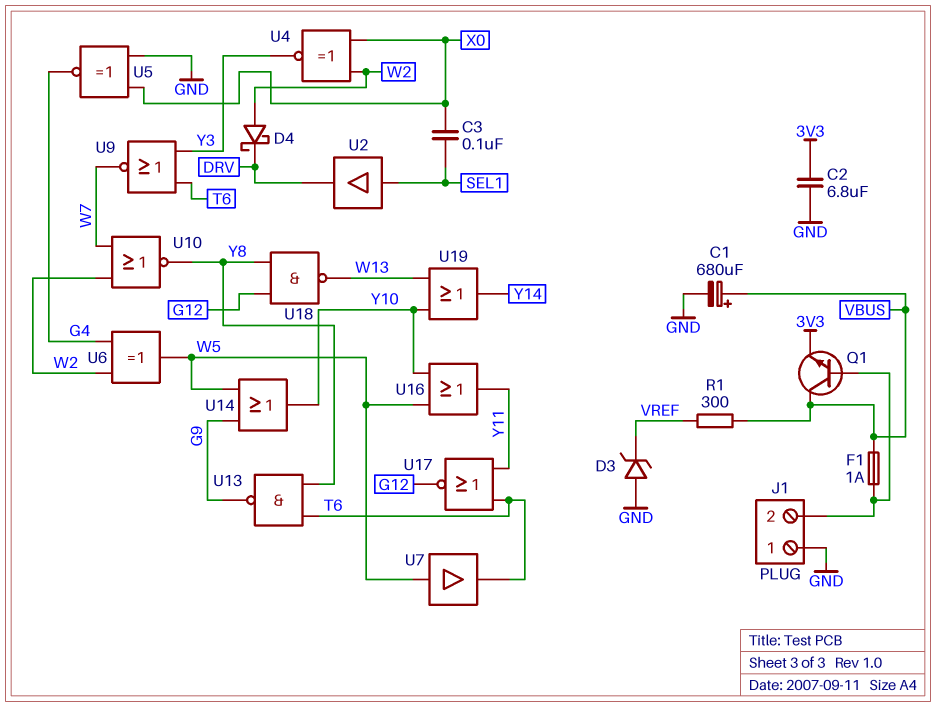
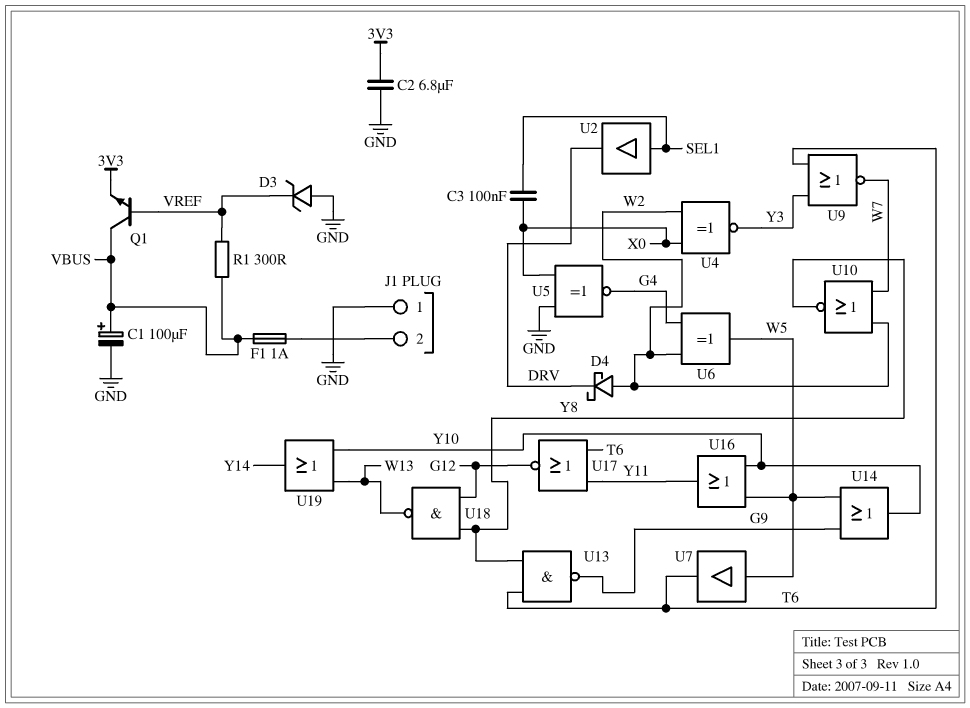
C1: 680uF (plus VBUS, minus GND) -> 100uF (plus VBUS, minus GND)
Q1: NPN (B J1/2, C VBUS, E 3V3) -> NPN (B VREF, C VBUS, E 3V3)

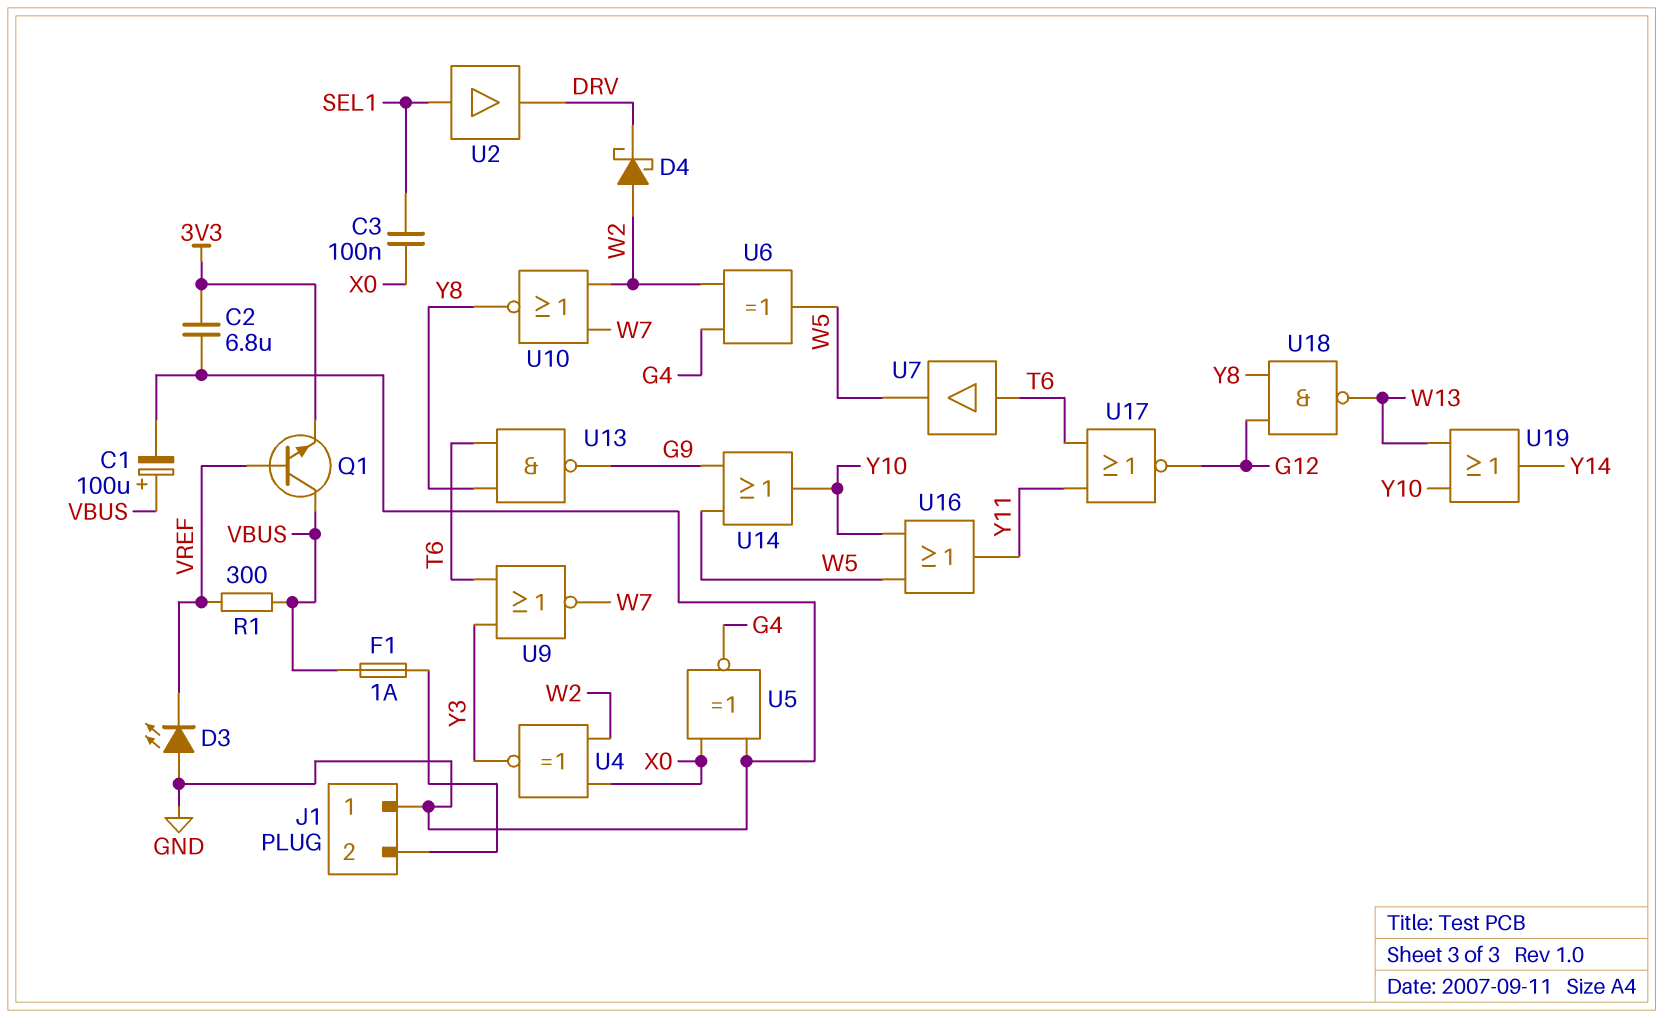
D3: zener (A GND, K VREF) -> LED (A GND, K VREF)
U7: buffer (in W5, out T6) -> buffer (in T6, out W5)

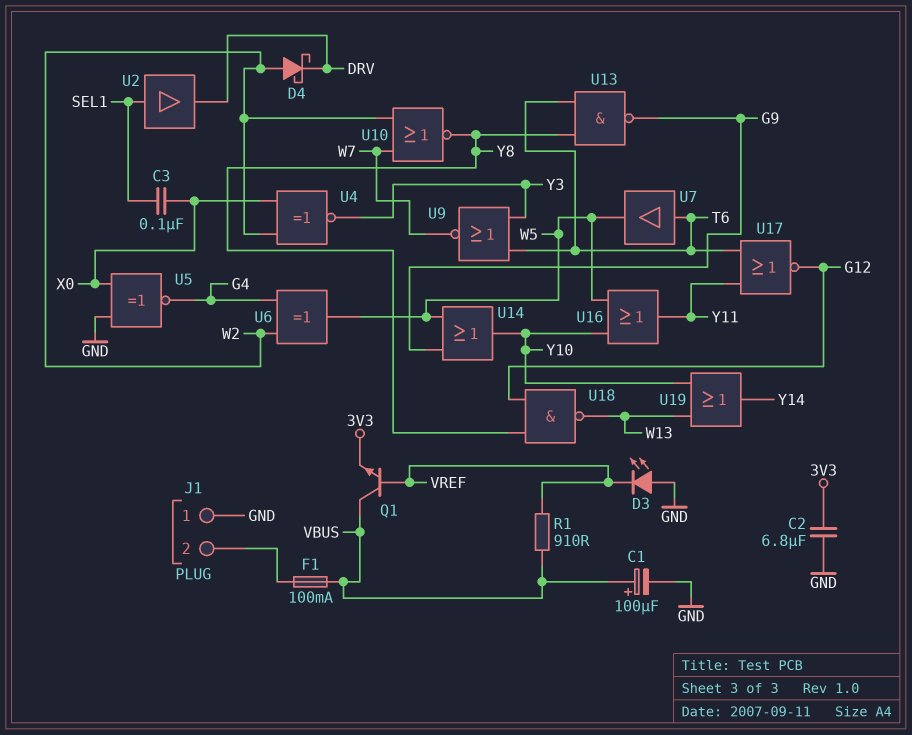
F1: 1A (J1/2, VBUS) -> 100mA (J1/2, VBUS)
R1: 300 (VBUS, VREF) -> 910 (VBUS, VREF)

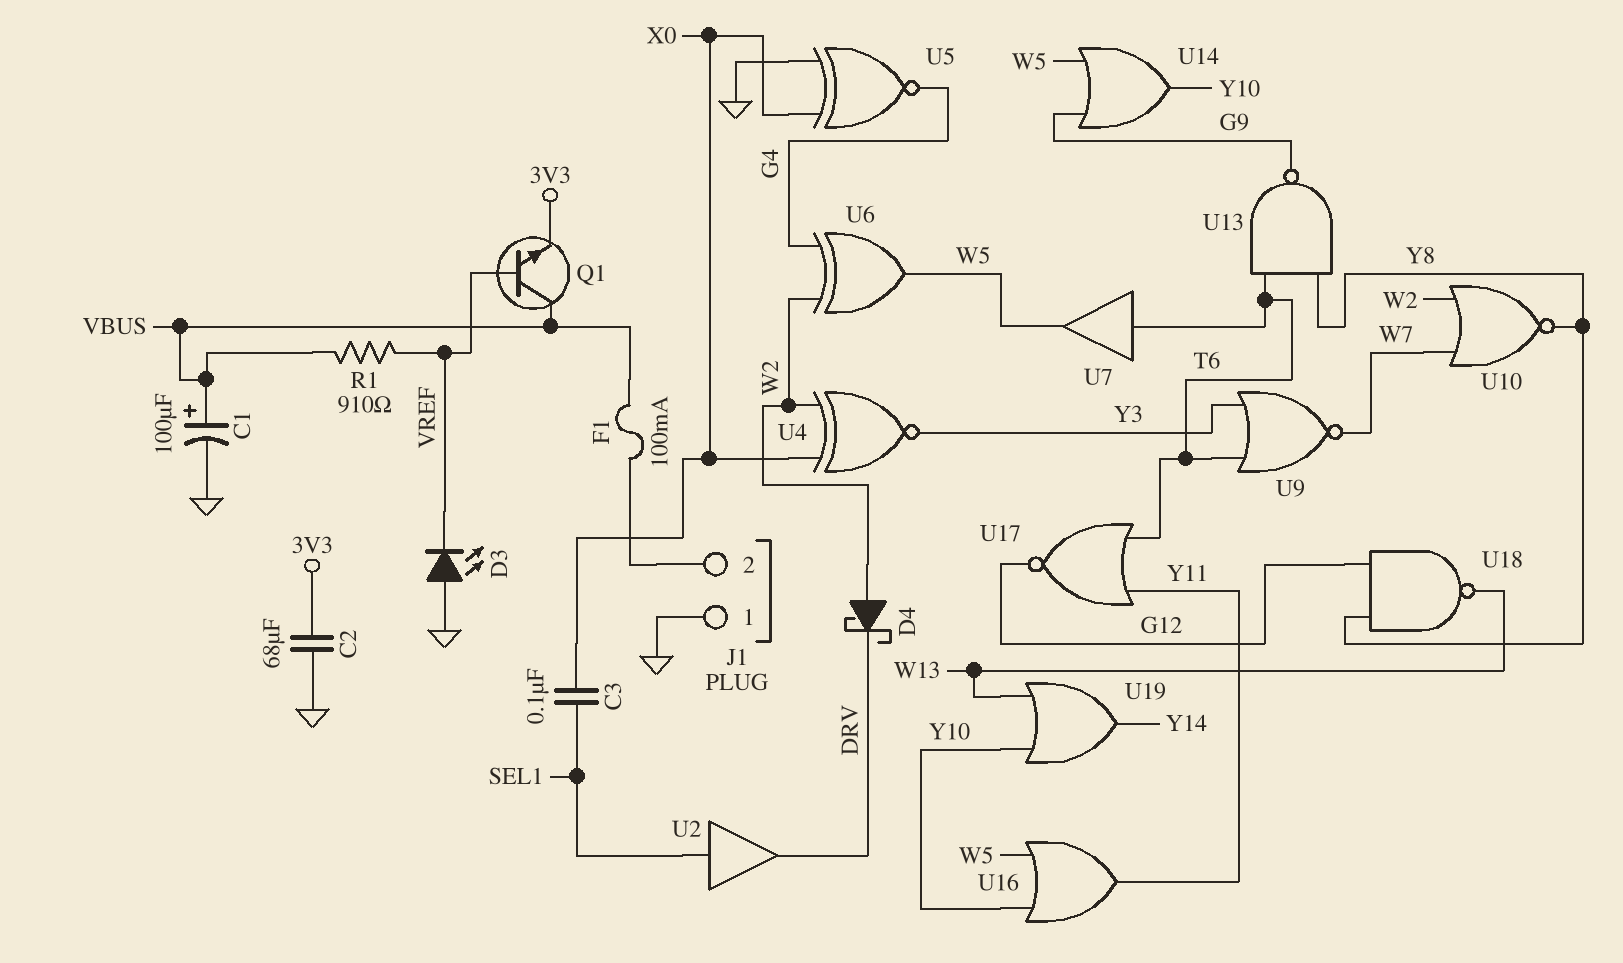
C2: 6.8uF (3V3, GND) -> 68uF (3V3, GND)

